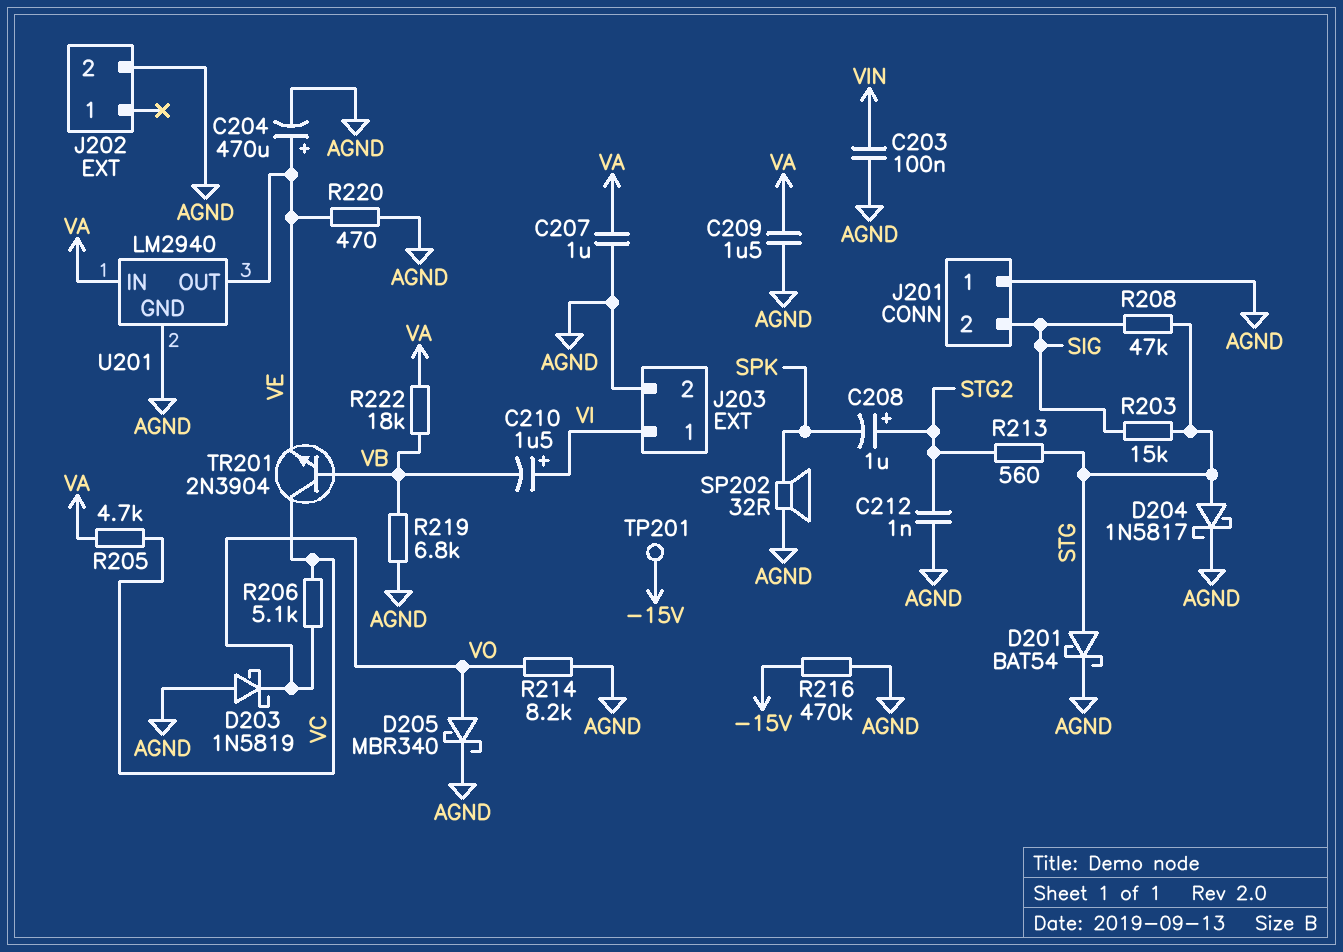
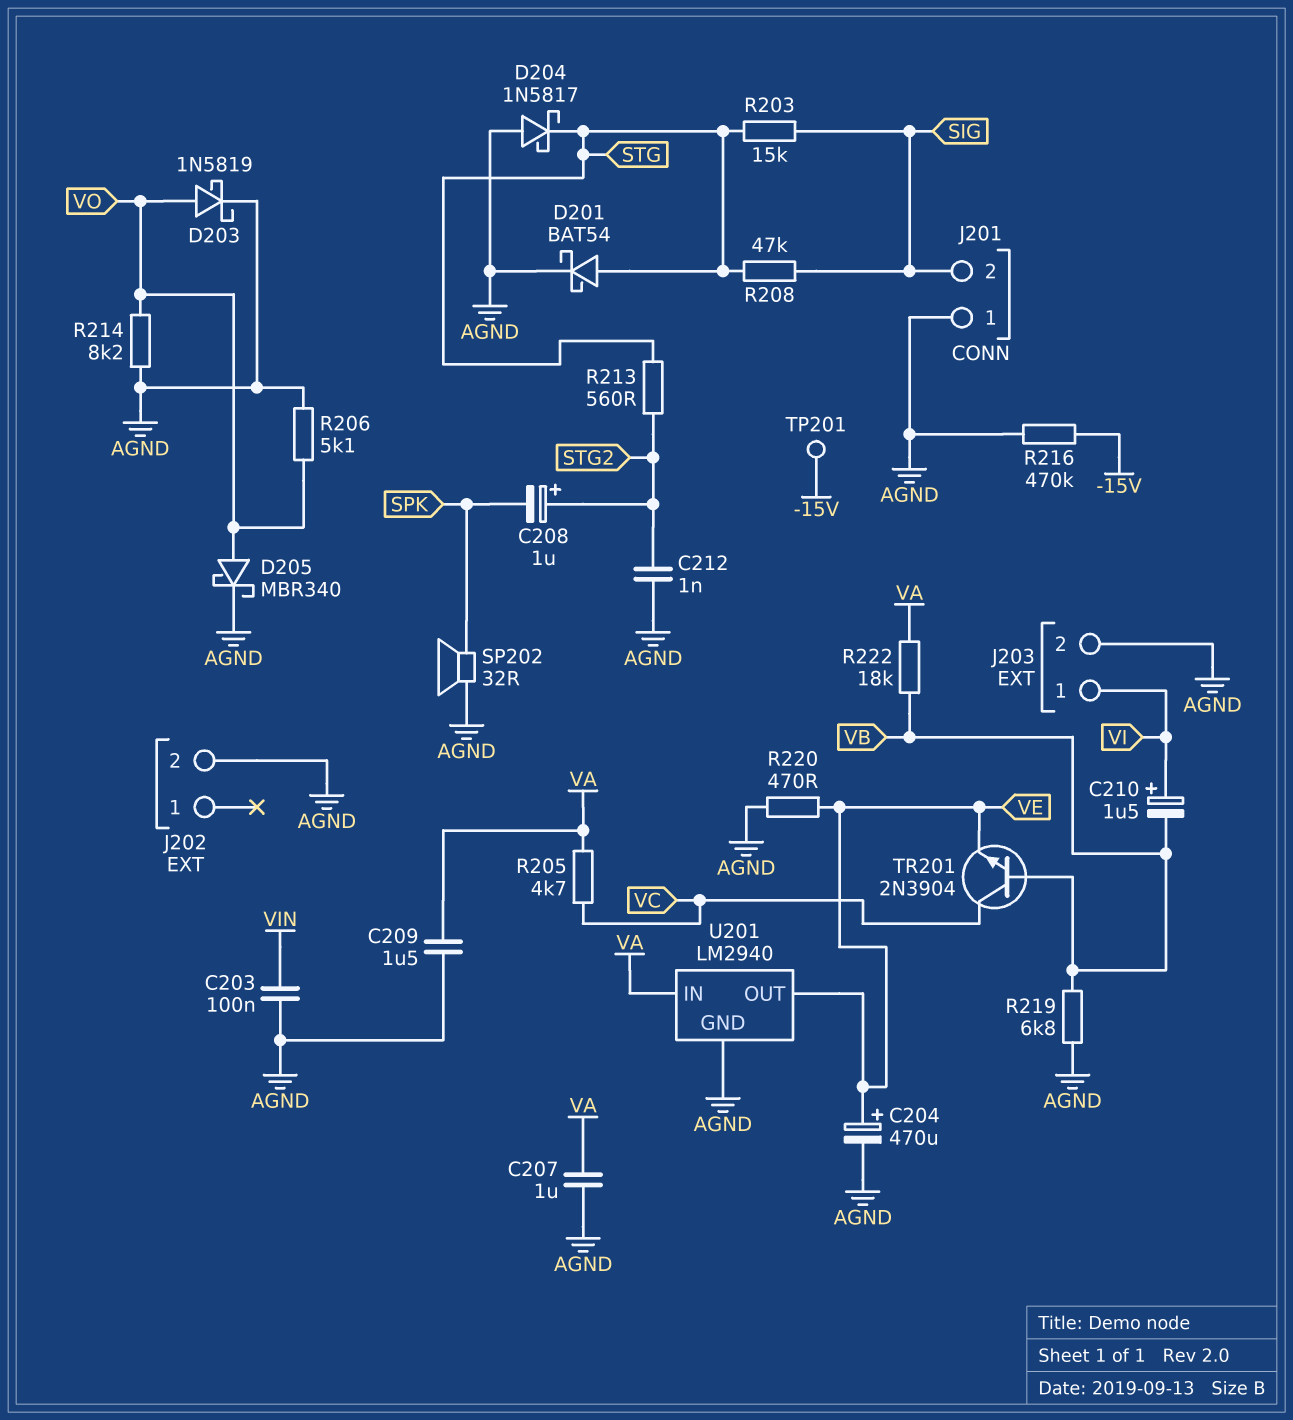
D203: schottky 1N5819 (A AGND, K VO) -> schottky 1N5819 (A VO, K AGND)
D204: schottky 1N5817 (A STG, K AGND) -> schottky 1N5817 (A AGND, K STG)
R206: 5.1k (VC, VO) -> 5.1k (AGND, VO)

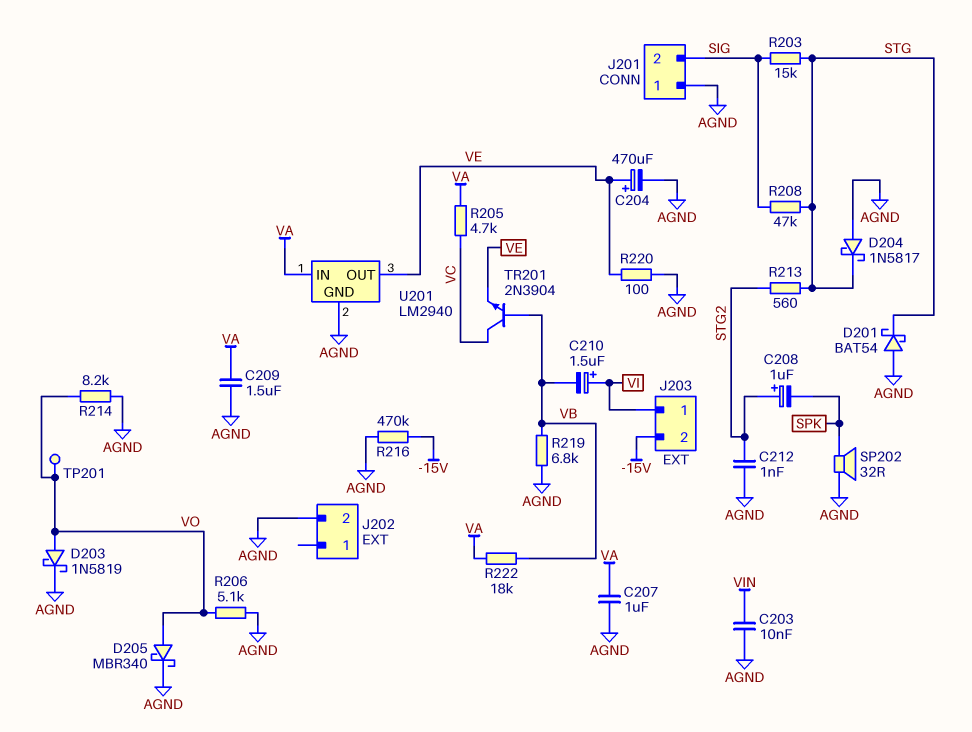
C203: 100nF (AGND, VIN) -> 10nF (AGND, VIN)
D201: schottky BAT54 (A STG, K AGND) -> schottky BAT54 (A AGND, K STG)
J203 pin 2: AGND -> -15V
R220: 470 (AGND, VE) -> 100 (AGND, VE)
TP201: test point (-15V) -> test point (VO)

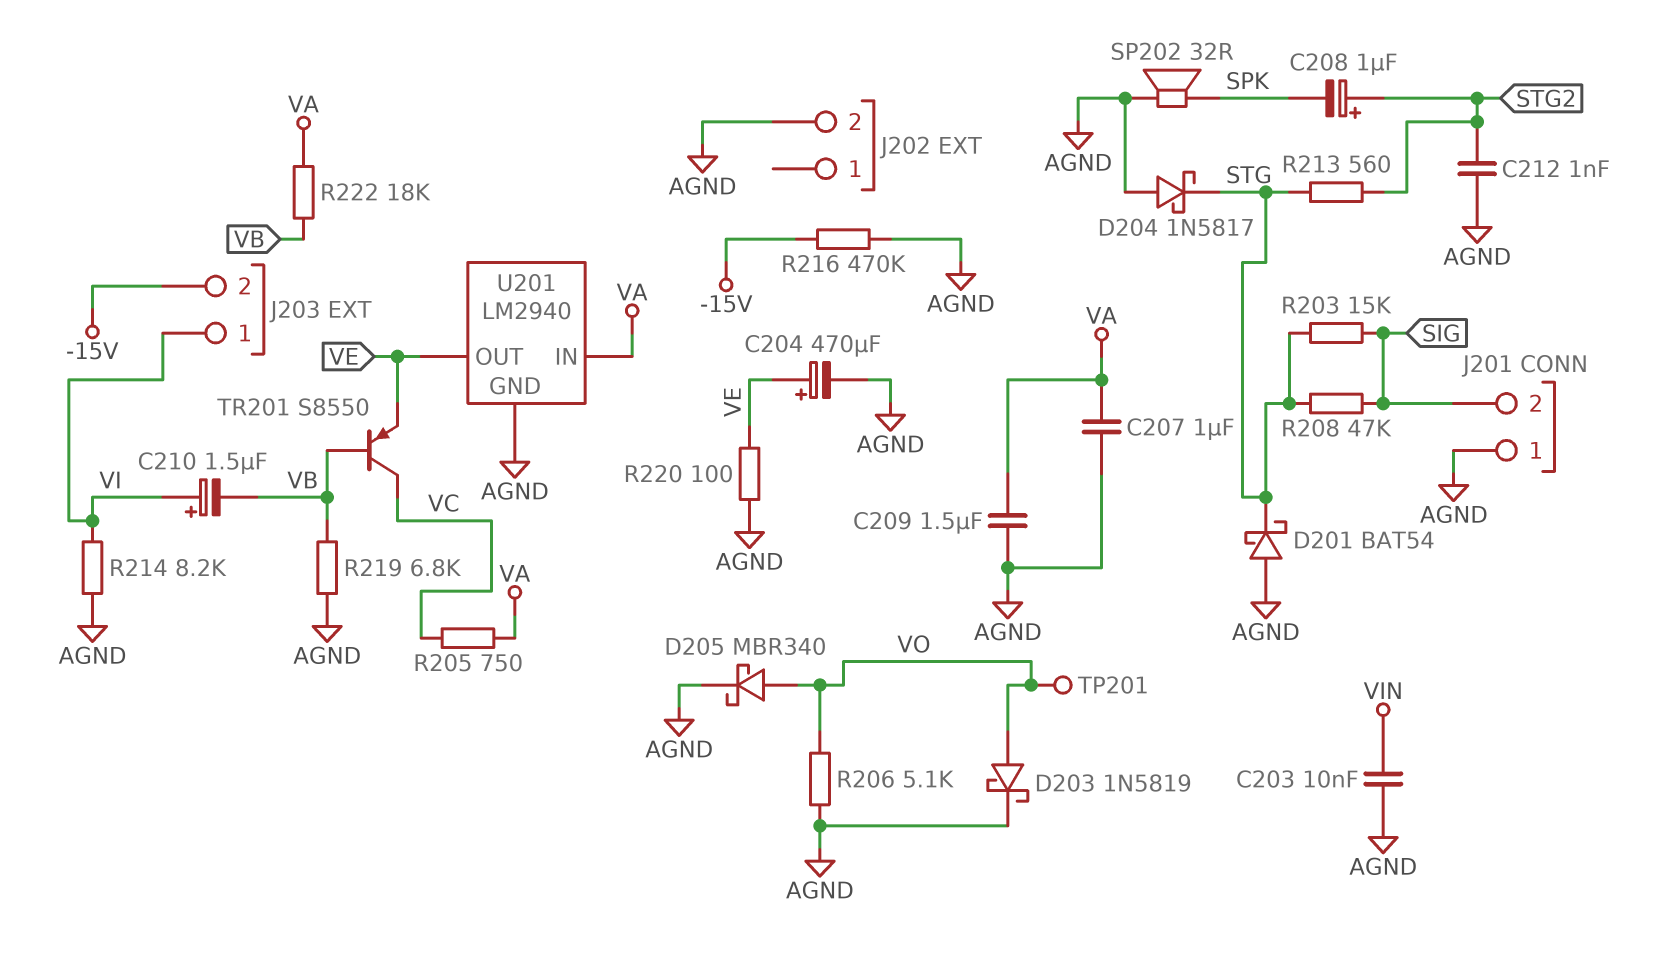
R205: 4.7k (VA, VC) -> 750 (VA, VC)
R214: 8.2k (AGND, VO) -> 8.2k (AGND, VI)
TR201: NPN 2N3904 (B VB, C VC, E VE) -> PNP S8550 (B VB, C VC, E VE)

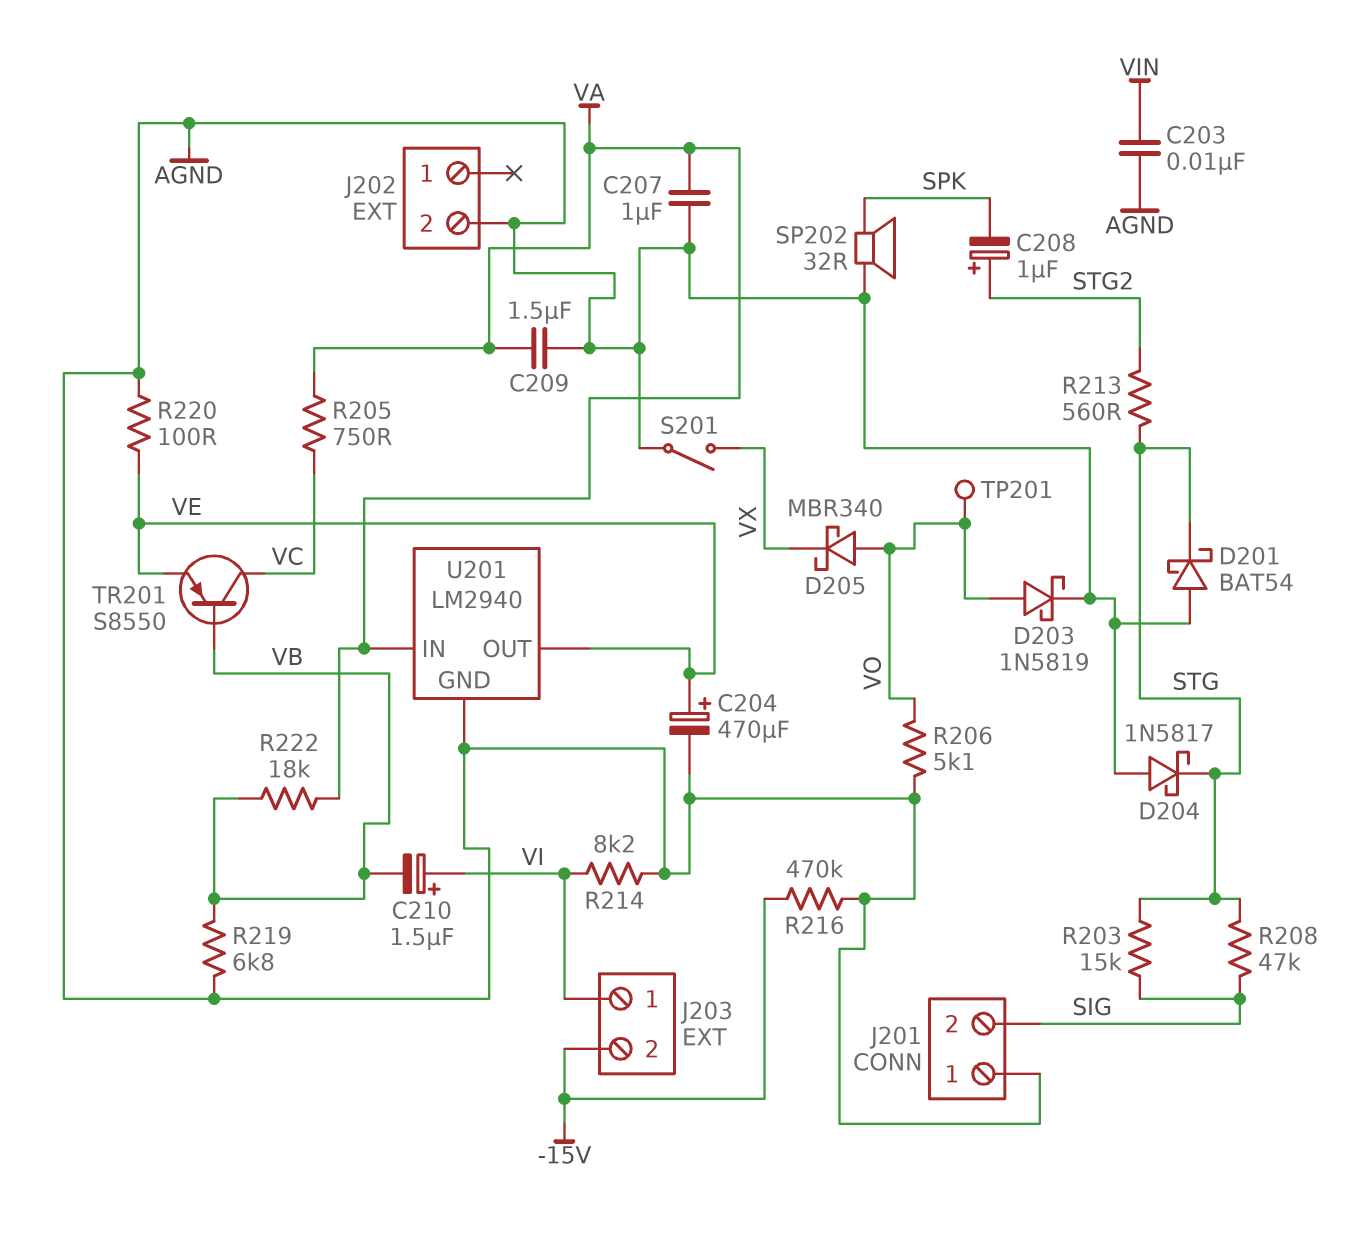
C212: 1nF (AGND, STG2) -> none
D205: schottky MBR340 (A VO, K AGND) -> schottky MBR340 (A VO, K VX)
S201: none -> switch (AGND, VX)

